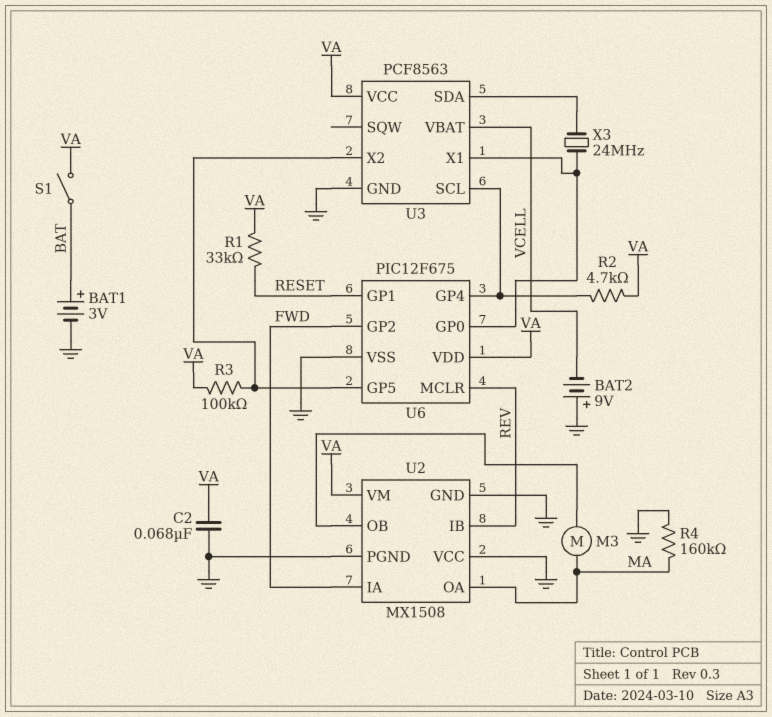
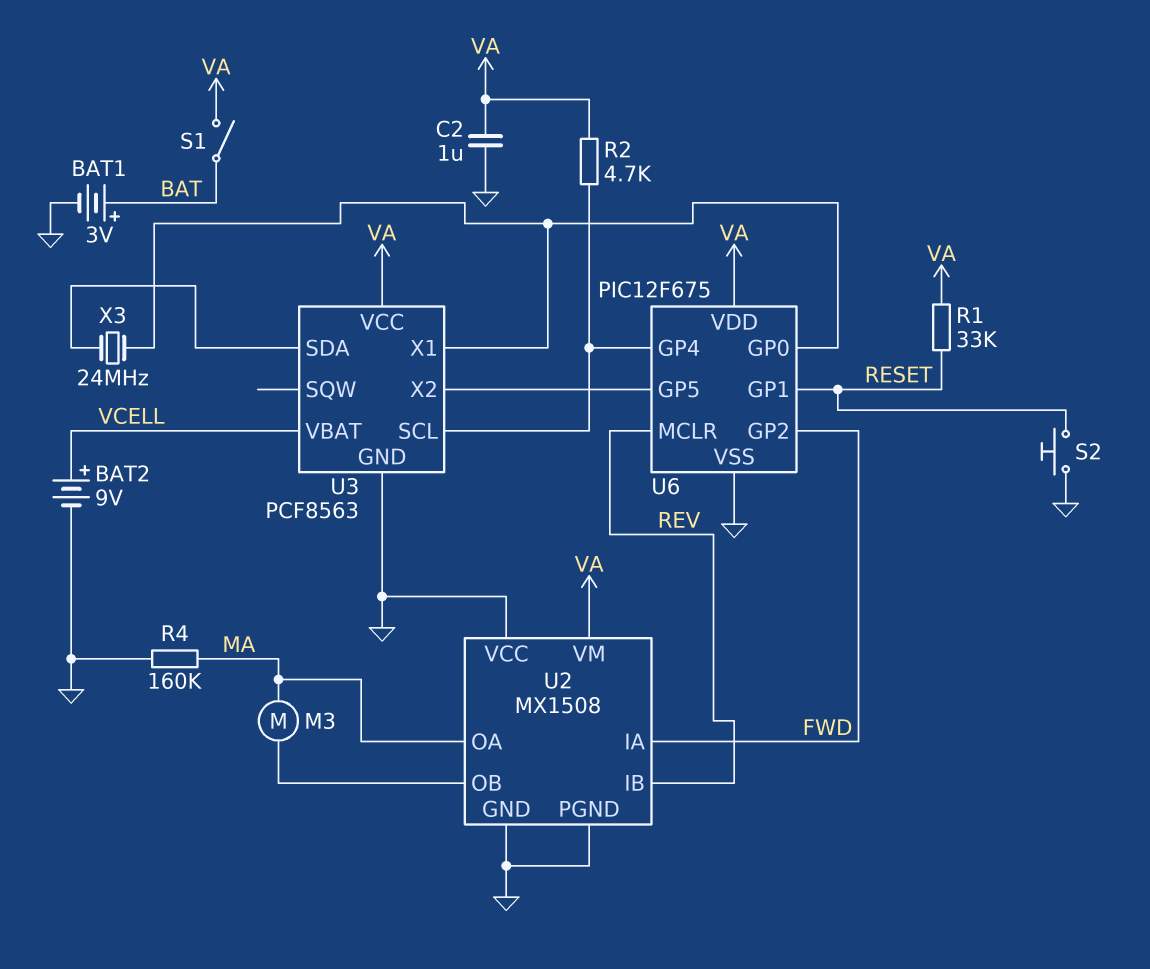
BAT2: 9V (plus GND, minus VCELL) -> 9V (plus VCELL, minus GND)
C2: 68nF (GND, VA) -> 1uF (GND, VA)
R3: 100k (U3/X2, VA) -> none
S2: none -> button (GND, RESET)

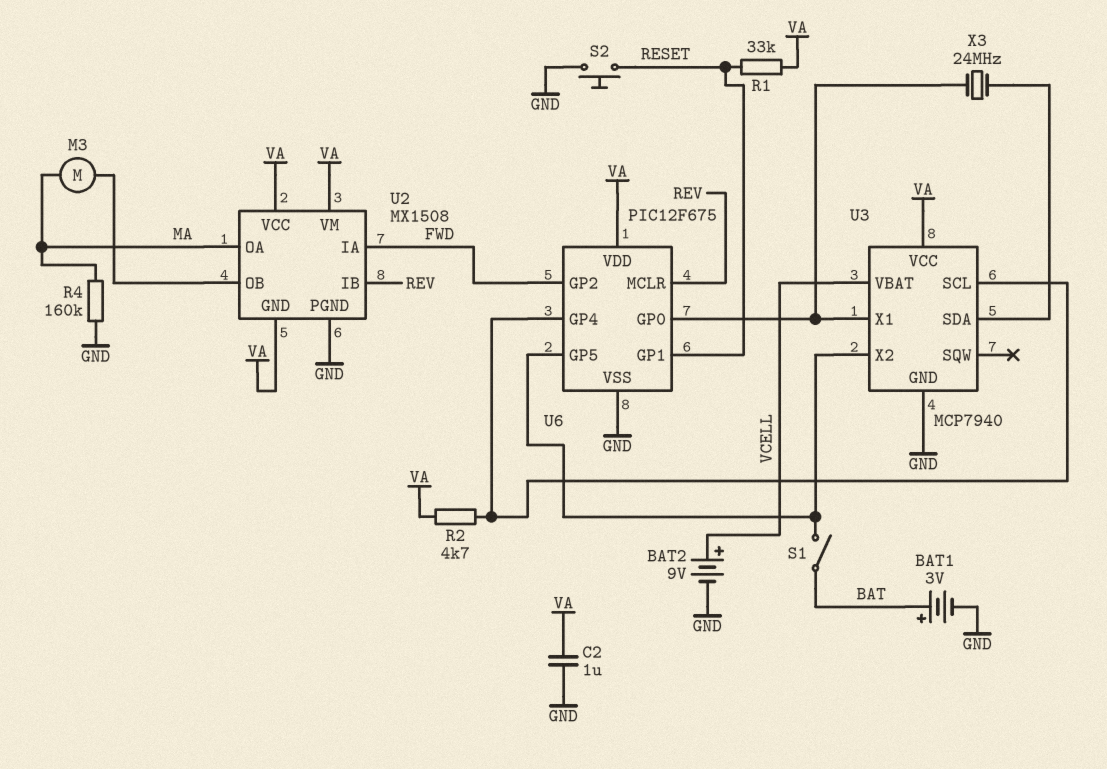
S1: switch (BAT, VA) -> switch (BAT, U3/X2)
U2 pin GND: GND -> VA
U2 pin VCC: GND -> VA
U3: PCF8563 -> MCP7940

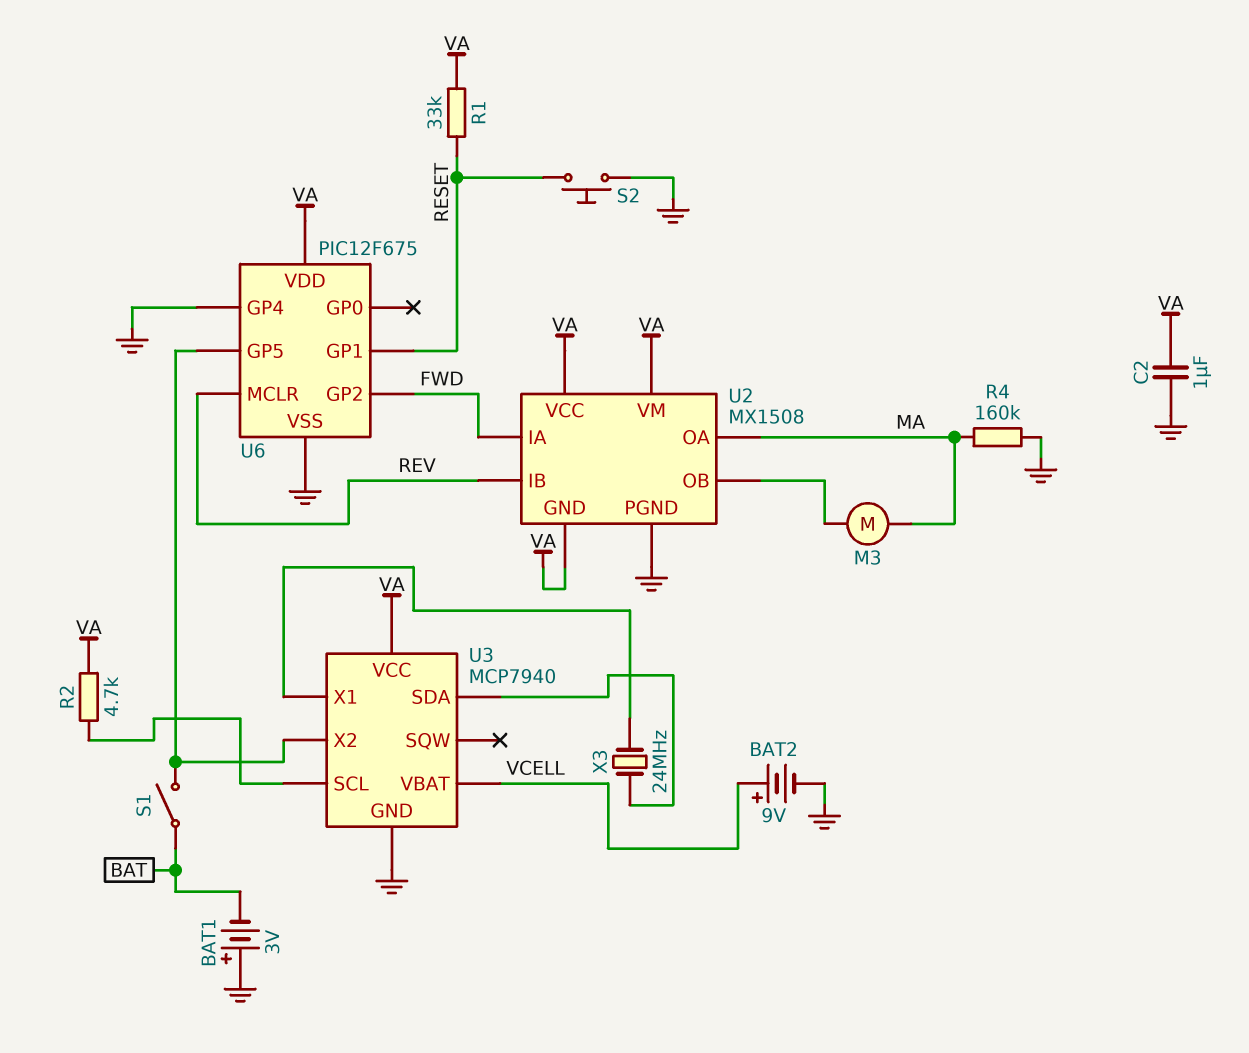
BAT1: 3V (plus BAT, minus GND) -> 3V (plus GND, minus BAT)
U6 pin GP0: U3/X1 -> none
U6 pin GP4: U3/SCL -> GND

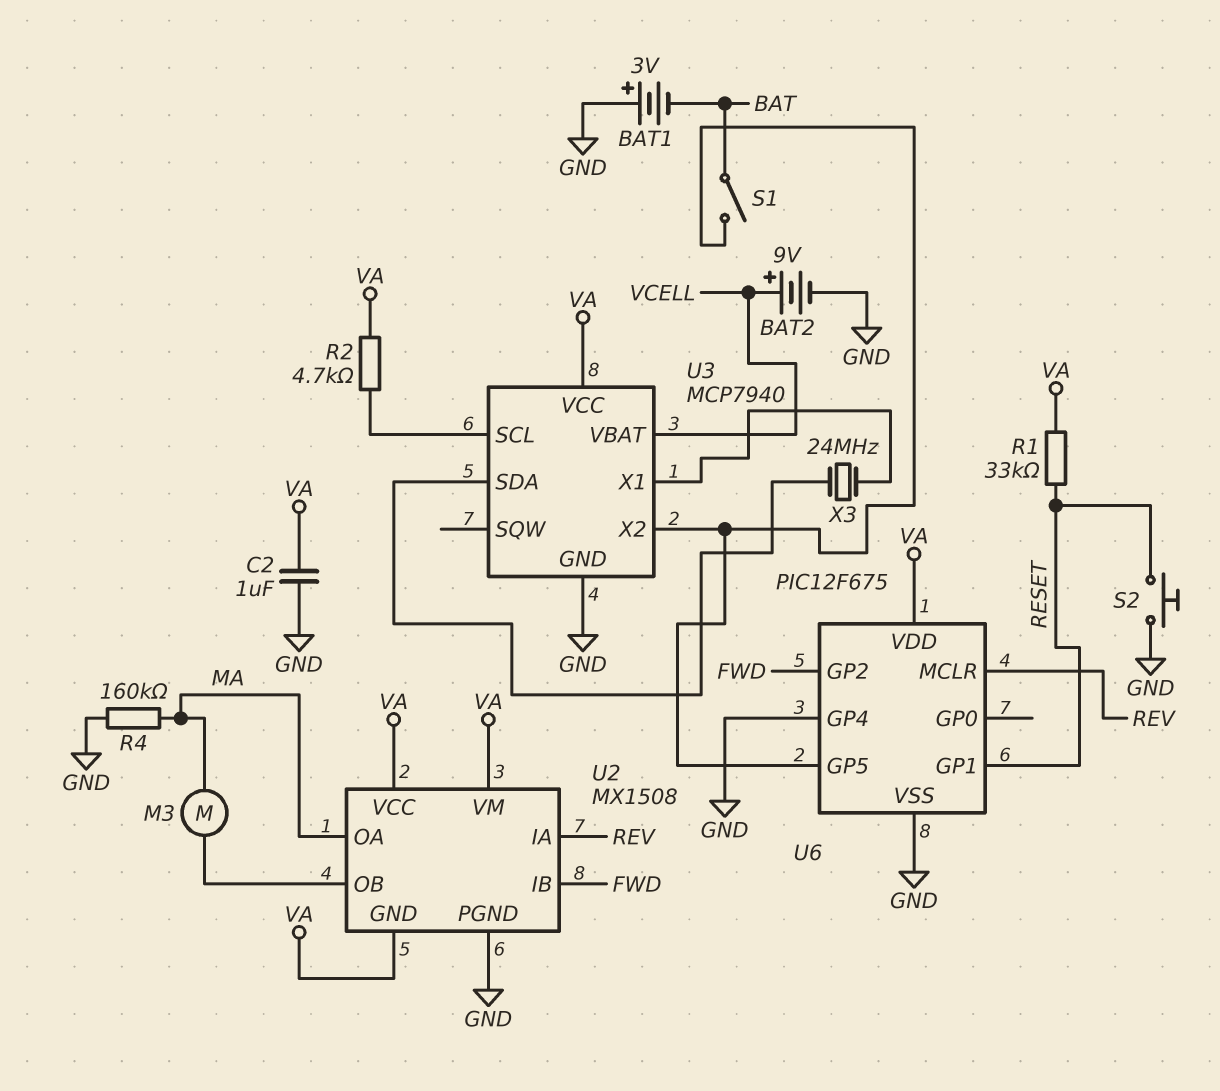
U2 pin IA: FWD -> REV
U2 pin IB: REV -> FWD

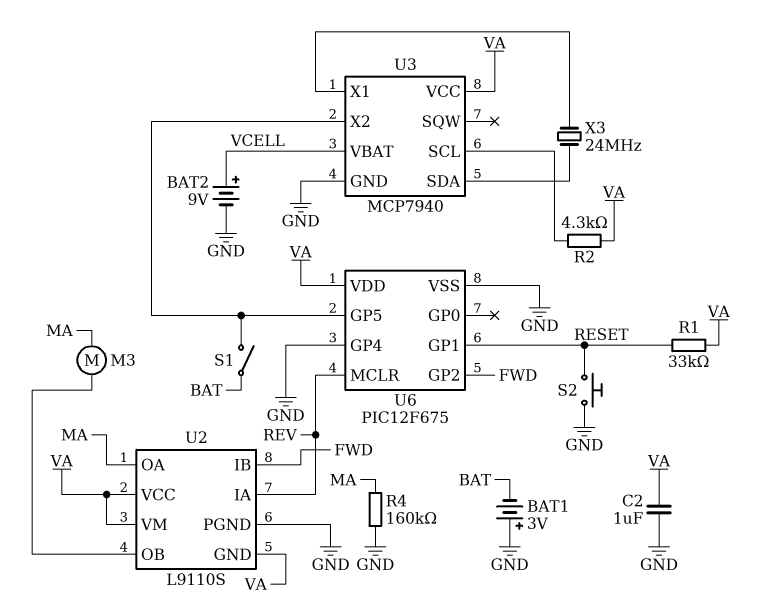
R2: 4.7k (U3/SCL, VA) -> 4.3k (U3/SCL, VA)
U2: MX1508 -> L9110S

